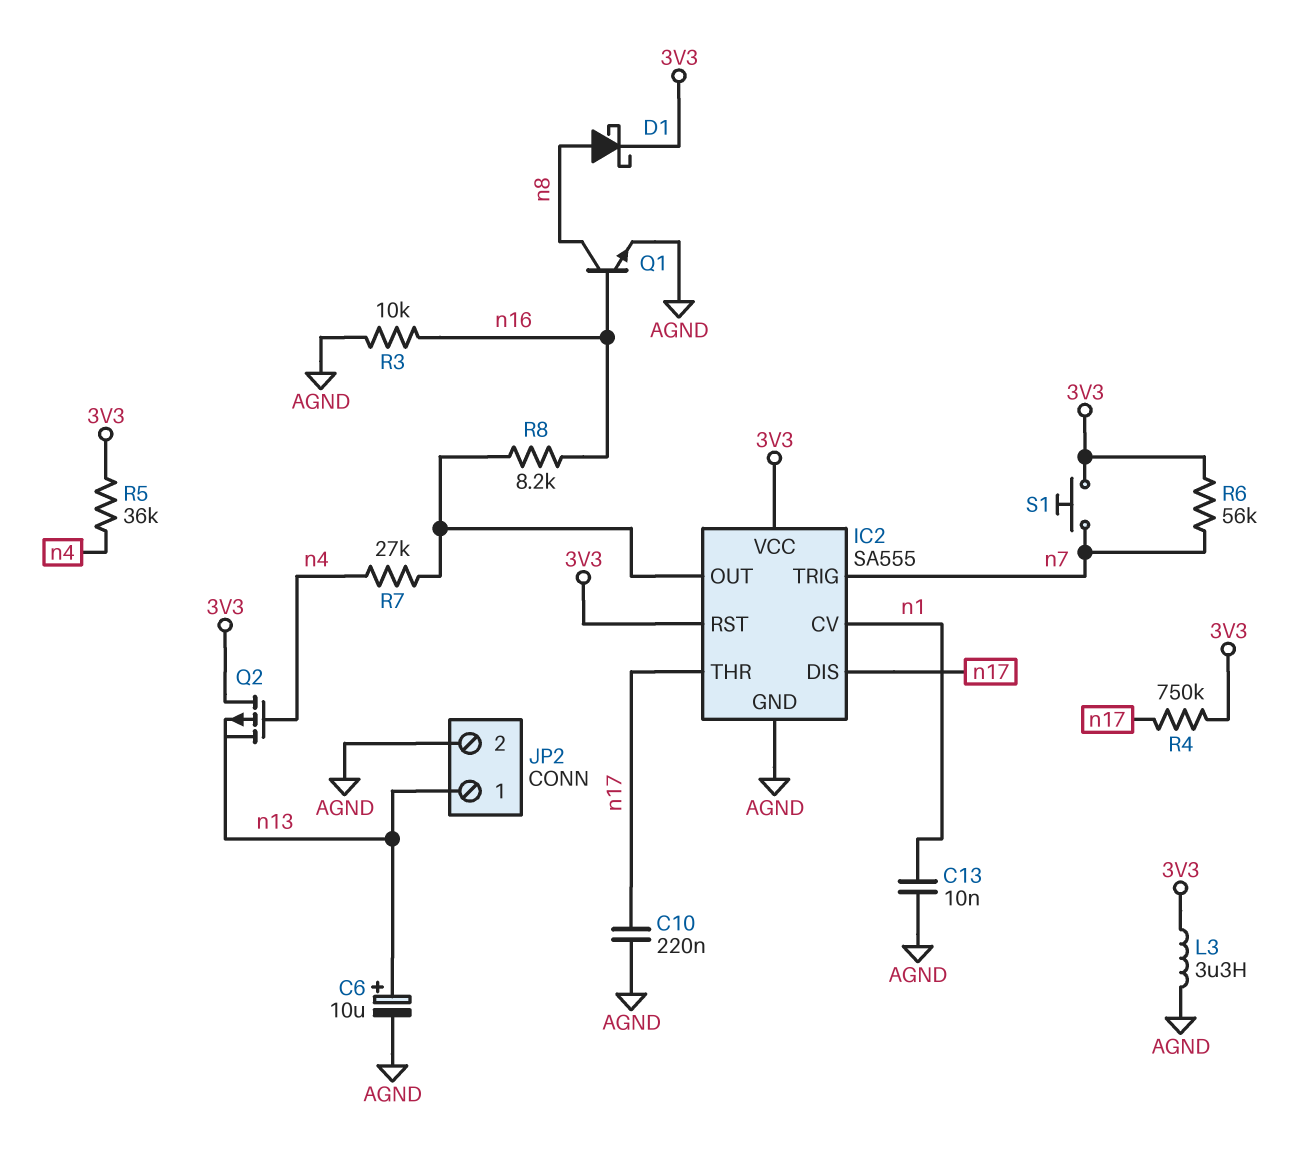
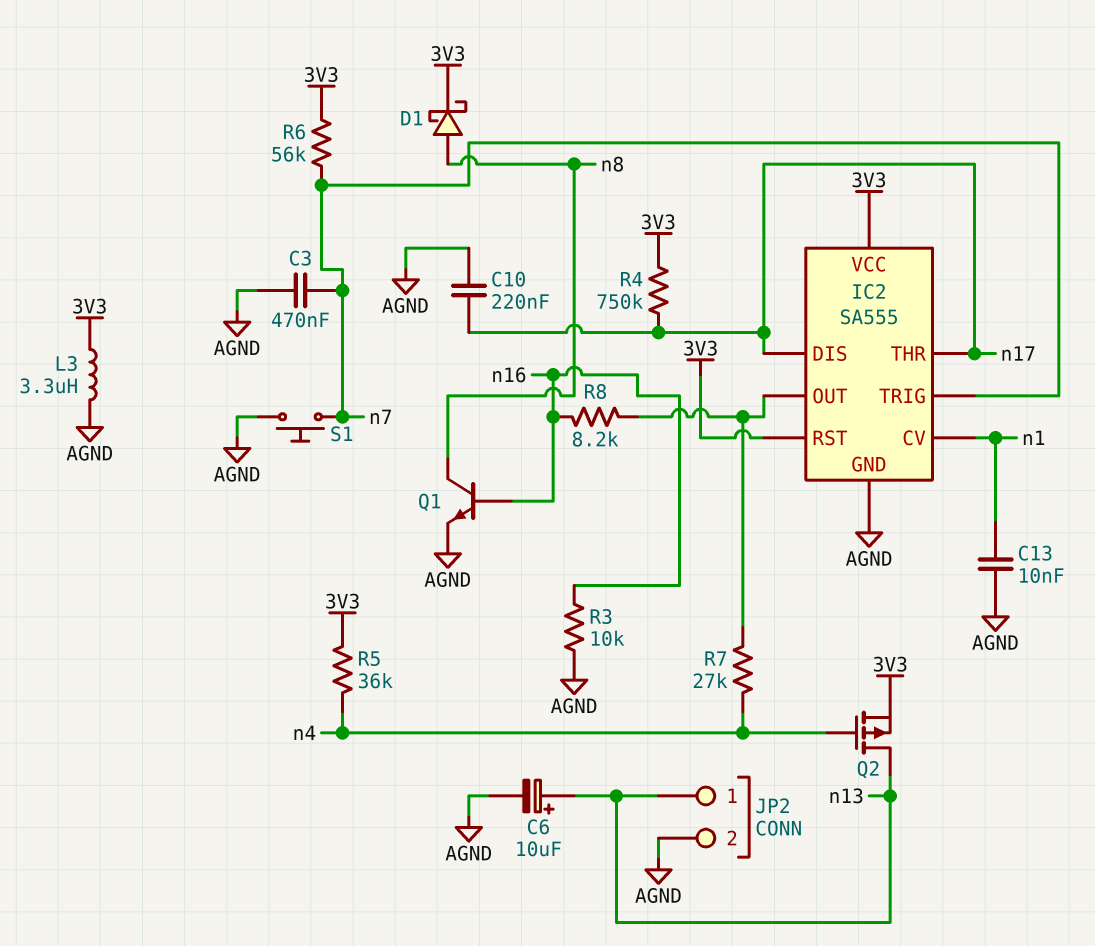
C3: none -> 470nF (AGND, n7)
Q2: PMOS (G n4, D 3V3, S n13) -> PMOS (G n4, D n13, S 3V3)
S1: button (3V3, n7) -> button (AGND, n7)

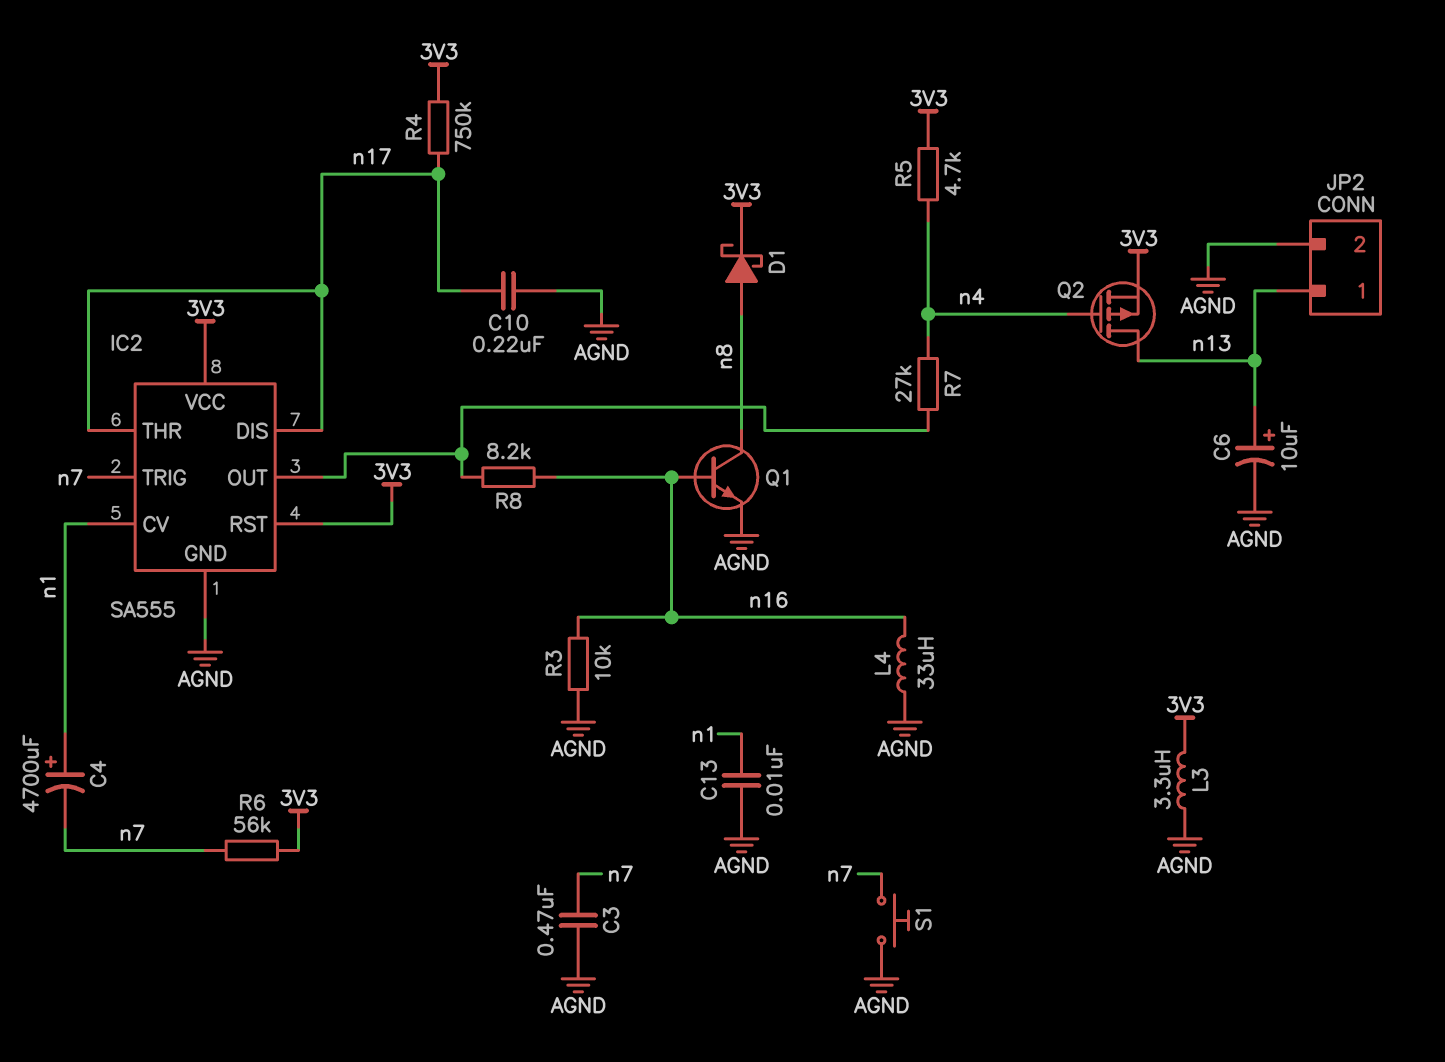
C4: none -> 4700uF (plus n1, minus n7)
L4: none -> 33uH (AGND, n16)
R5: 36k (3V3, n4) -> 4.7k (3V3, n4)

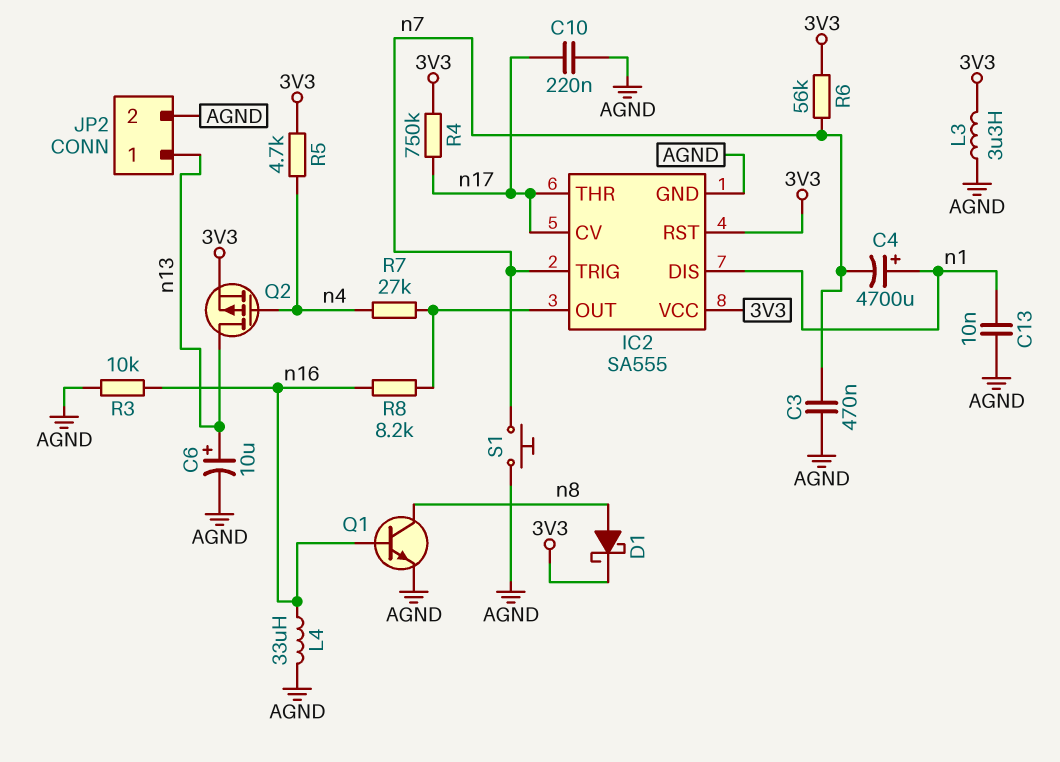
IC2 pin CV: n1 -> n17
IC2 pin DIS: n17 -> n1

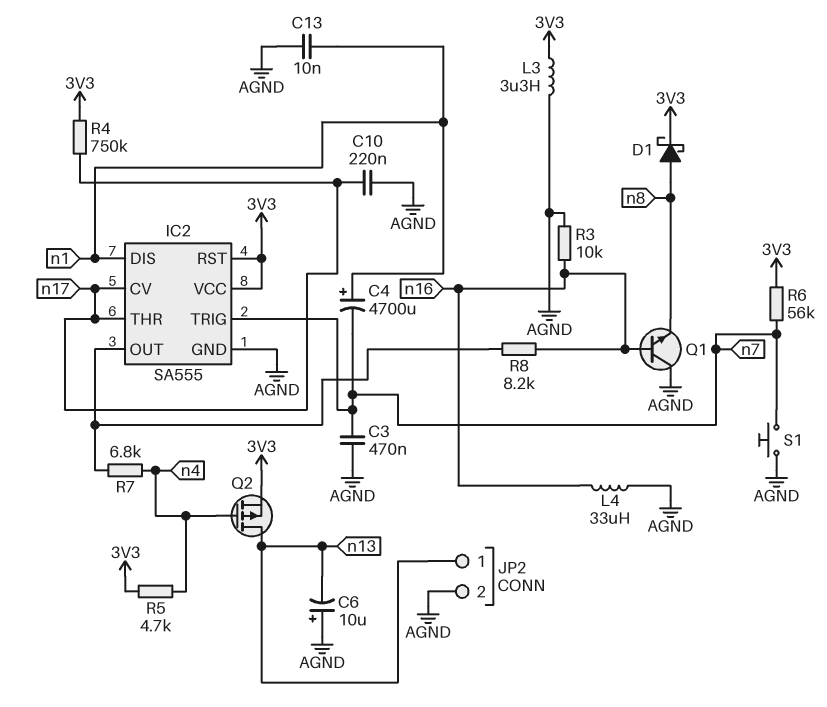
C6: 10uF (plus n13, minus AGND) -> 10uF (plus AGND, minus n13)
Q1: NPN (B n16, C n8, E AGND) -> NPN (B n16, C AGND, E n8)
R7: 27k (IC2/OUT, n4) -> 6.8k (IC2/OUT, n4)

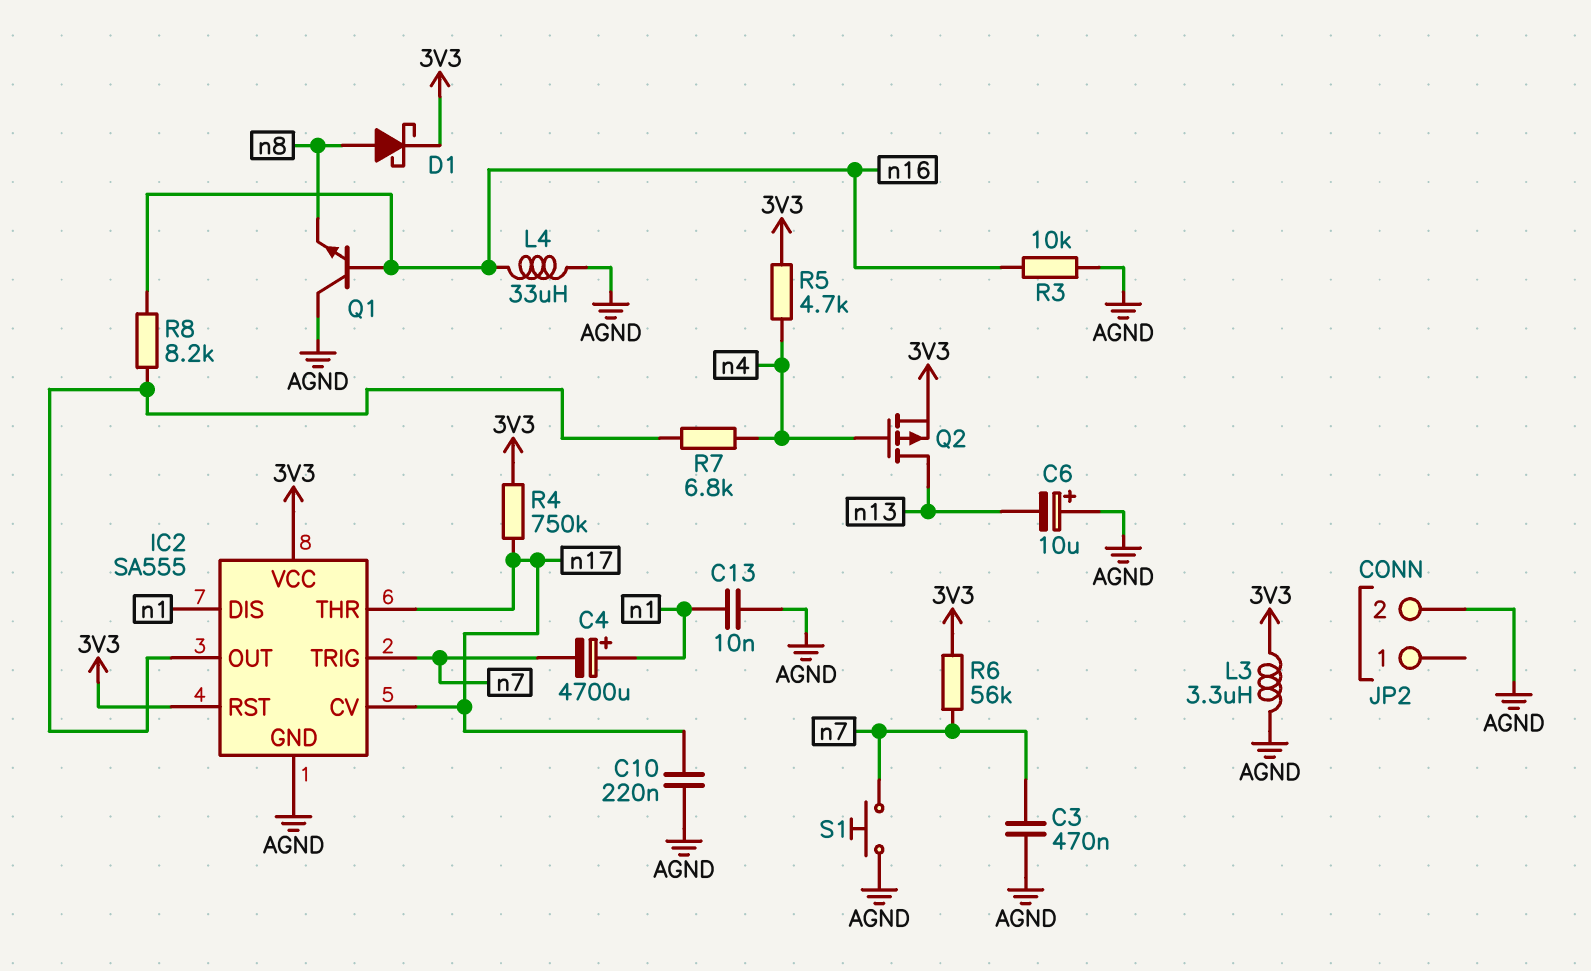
JP2 pin 1: n13 -> none

